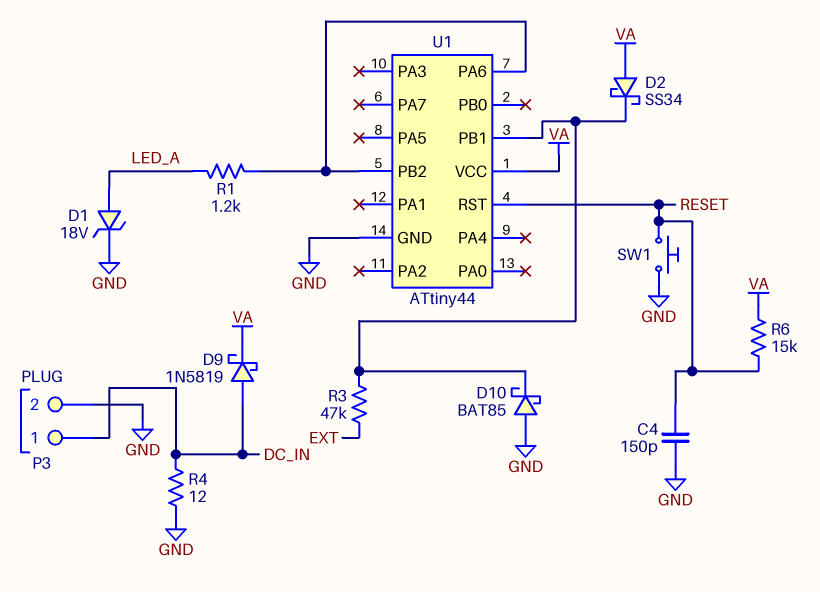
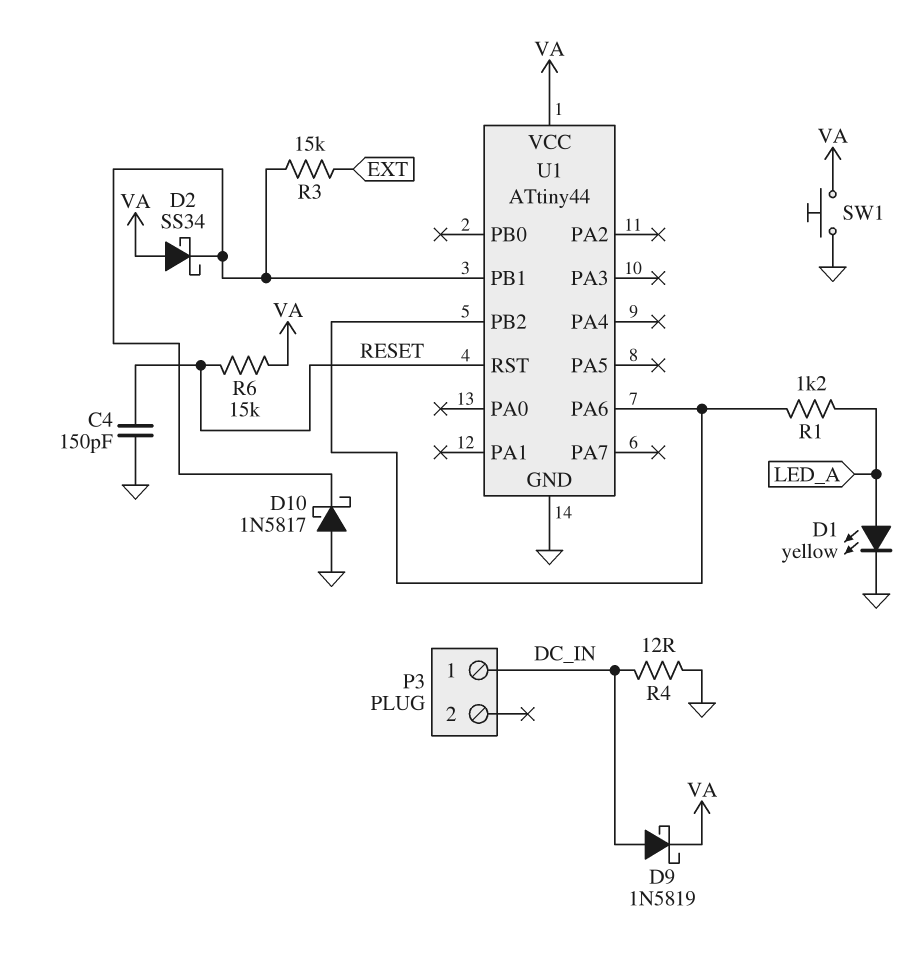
D1: zener 18V (A LED_A, K GND) -> LED yellow (A LED_A, K GND)
D10: schottky BAT85 (A GND, K U1/PB1) -> schottky 1N5817 (A GND, K U1/PB1)
P3 pin 2: GND -> none
R3: 47k (EXT, U1/PB1) -> 15k (EXT, U1/PB1)
SW1: button (GND, RESET) -> button (GND, VA)

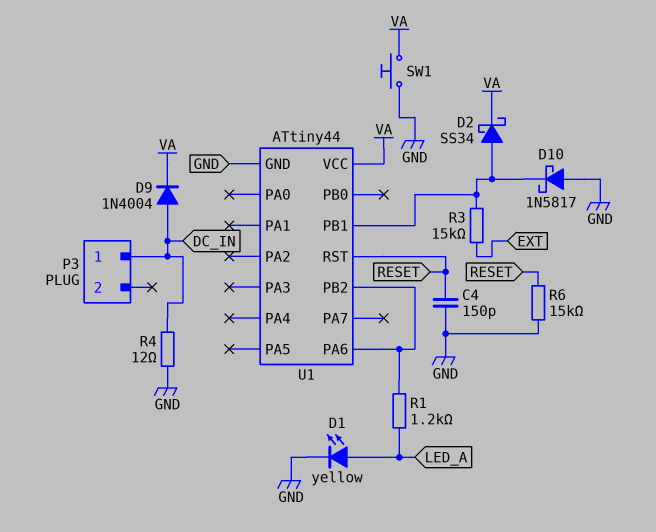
D2: schottky SS34 (A VA, K U1/PB1) -> schottky SS34 (A U1/PB1, K VA)
D9: schottky 1N5819 (A DC_IN, K VA) -> diode 1N4004 (A DC_IN, K VA)
R6: 15k (RESET, VA) -> 15k (GND, RESET)

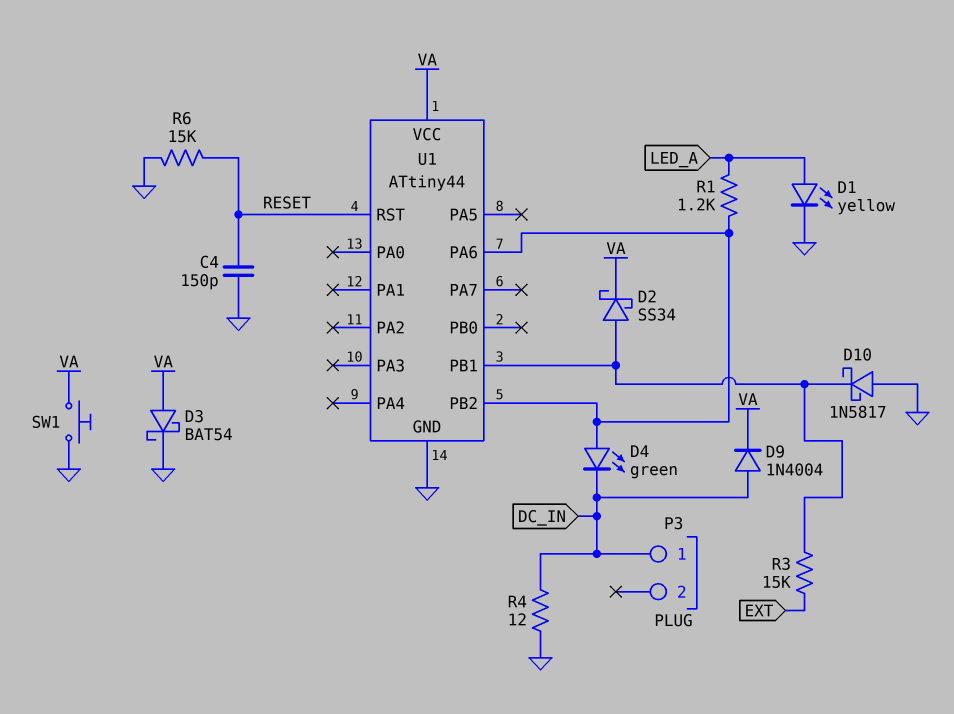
D3: none -> schottky BAT54 (A VA, K GND)
D4: none -> LED green (A U1/PA6, K DC_IN)

